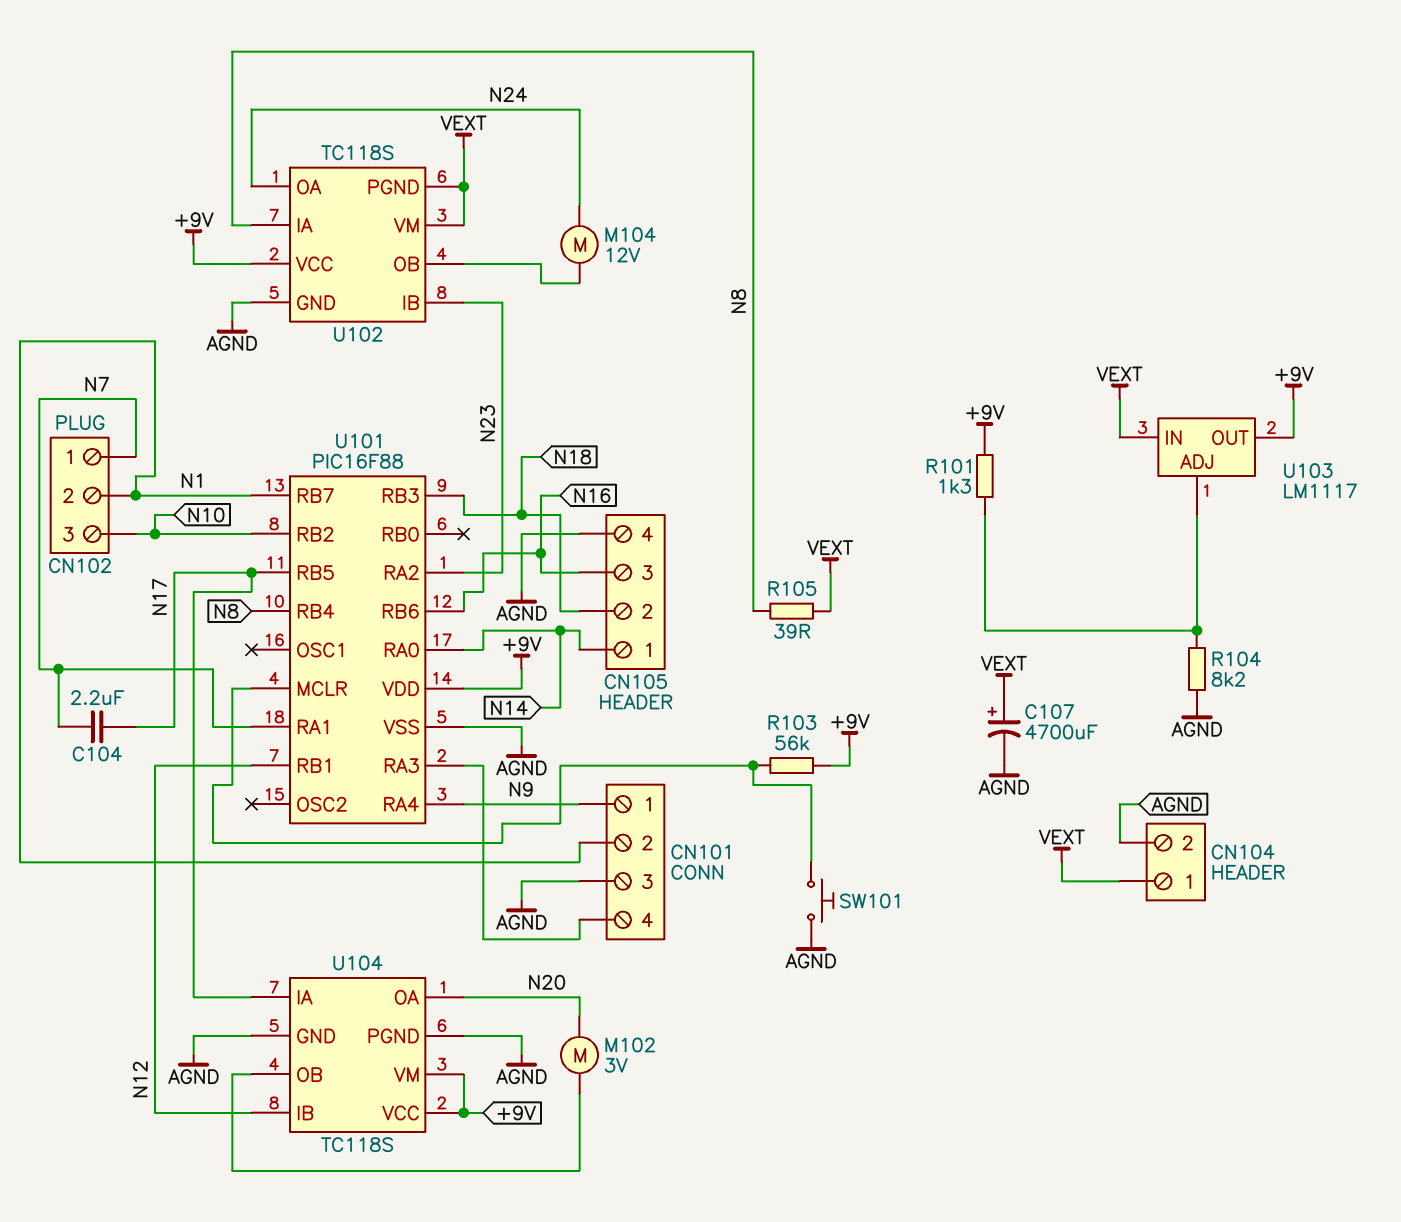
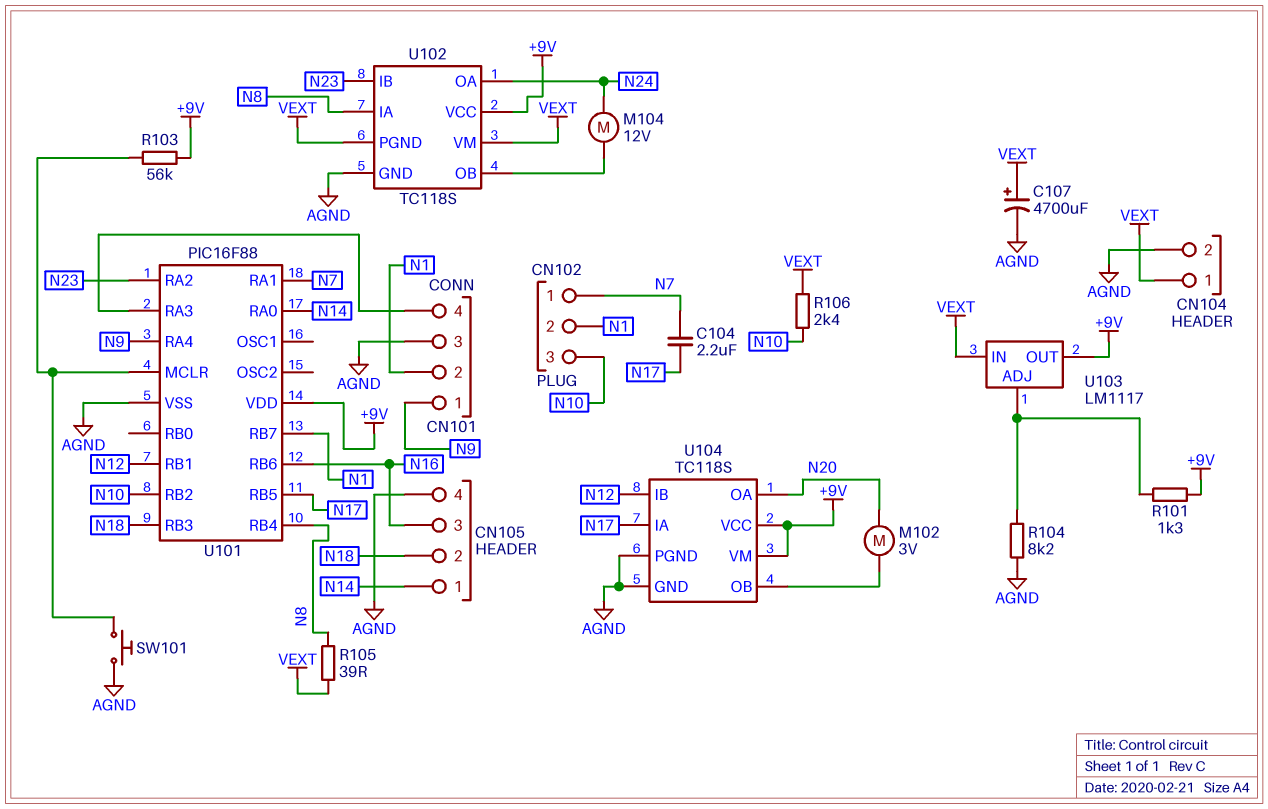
R106: none -> 2.4k (N10, VEXT)

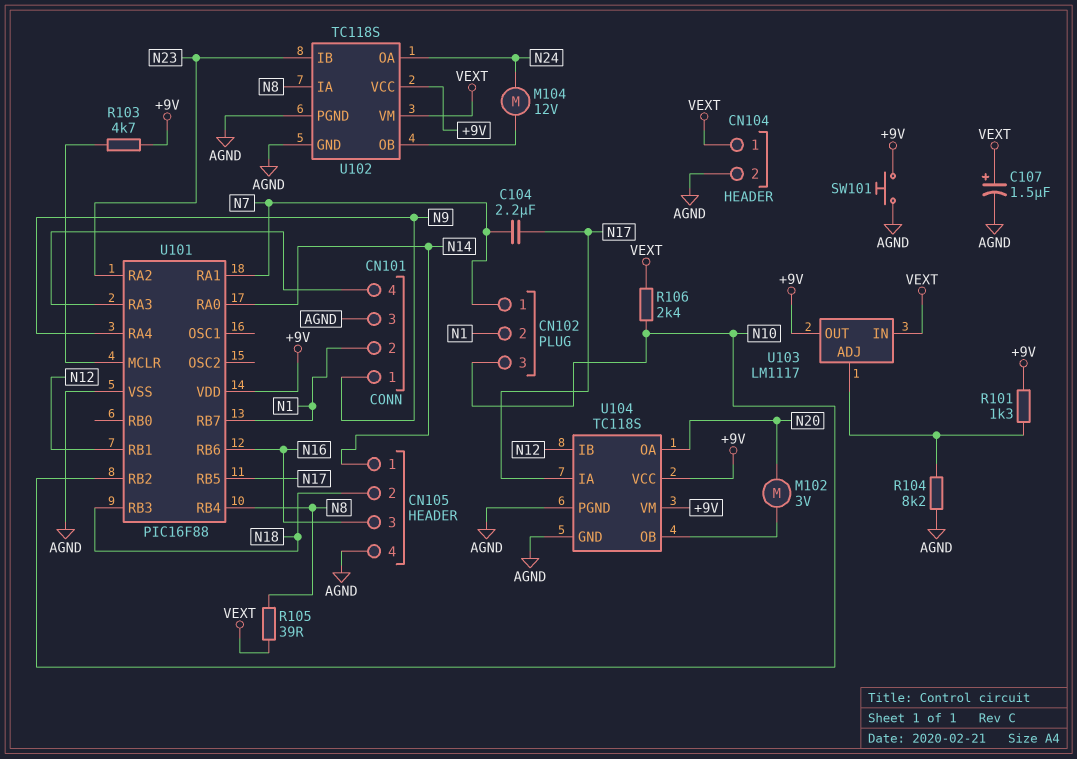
C107: 4700uF (plus VEXT, minus AGND) -> 1.5uF (plus VEXT, minus AGND)
R103: 56k (+9V, U101/MCLR) -> 4.7k (+9V, U101/MCLR)
SW101: button (AGND, U101/MCLR) -> button (+9V, AGND)
U102 pin PGND: VEXT -> AGND

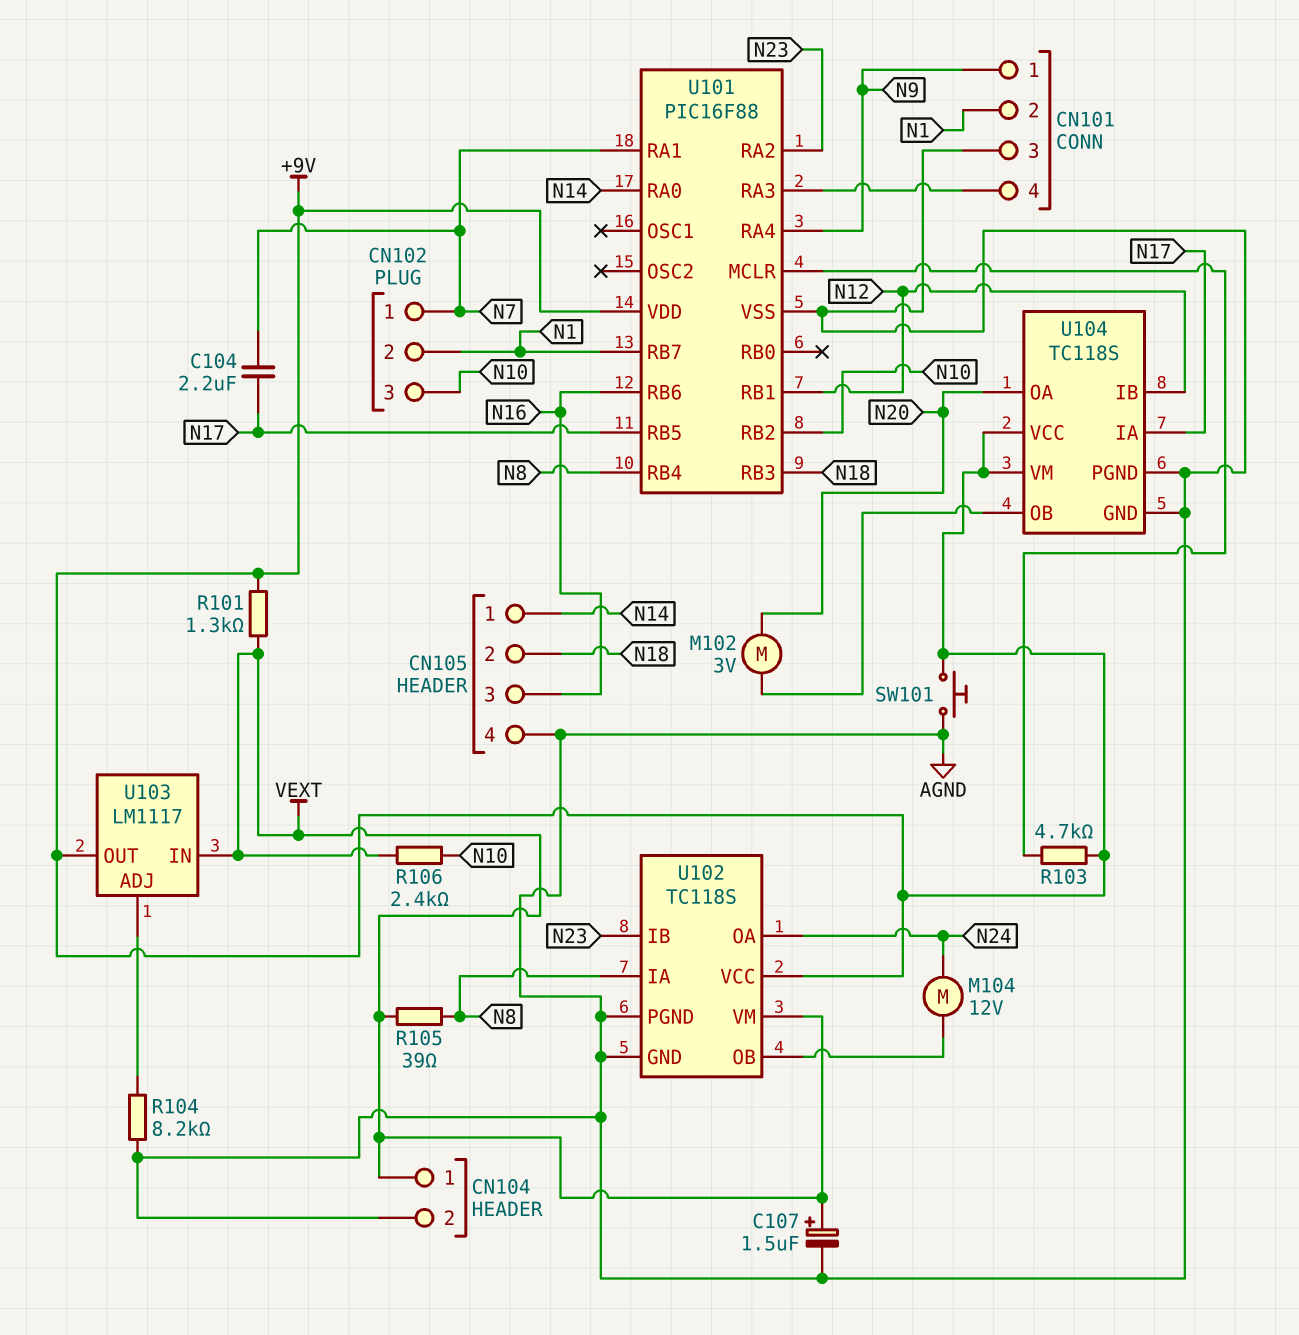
R101: 1.3k (+9V, U103/ADJ) -> 1.3k (+9V, VEXT)

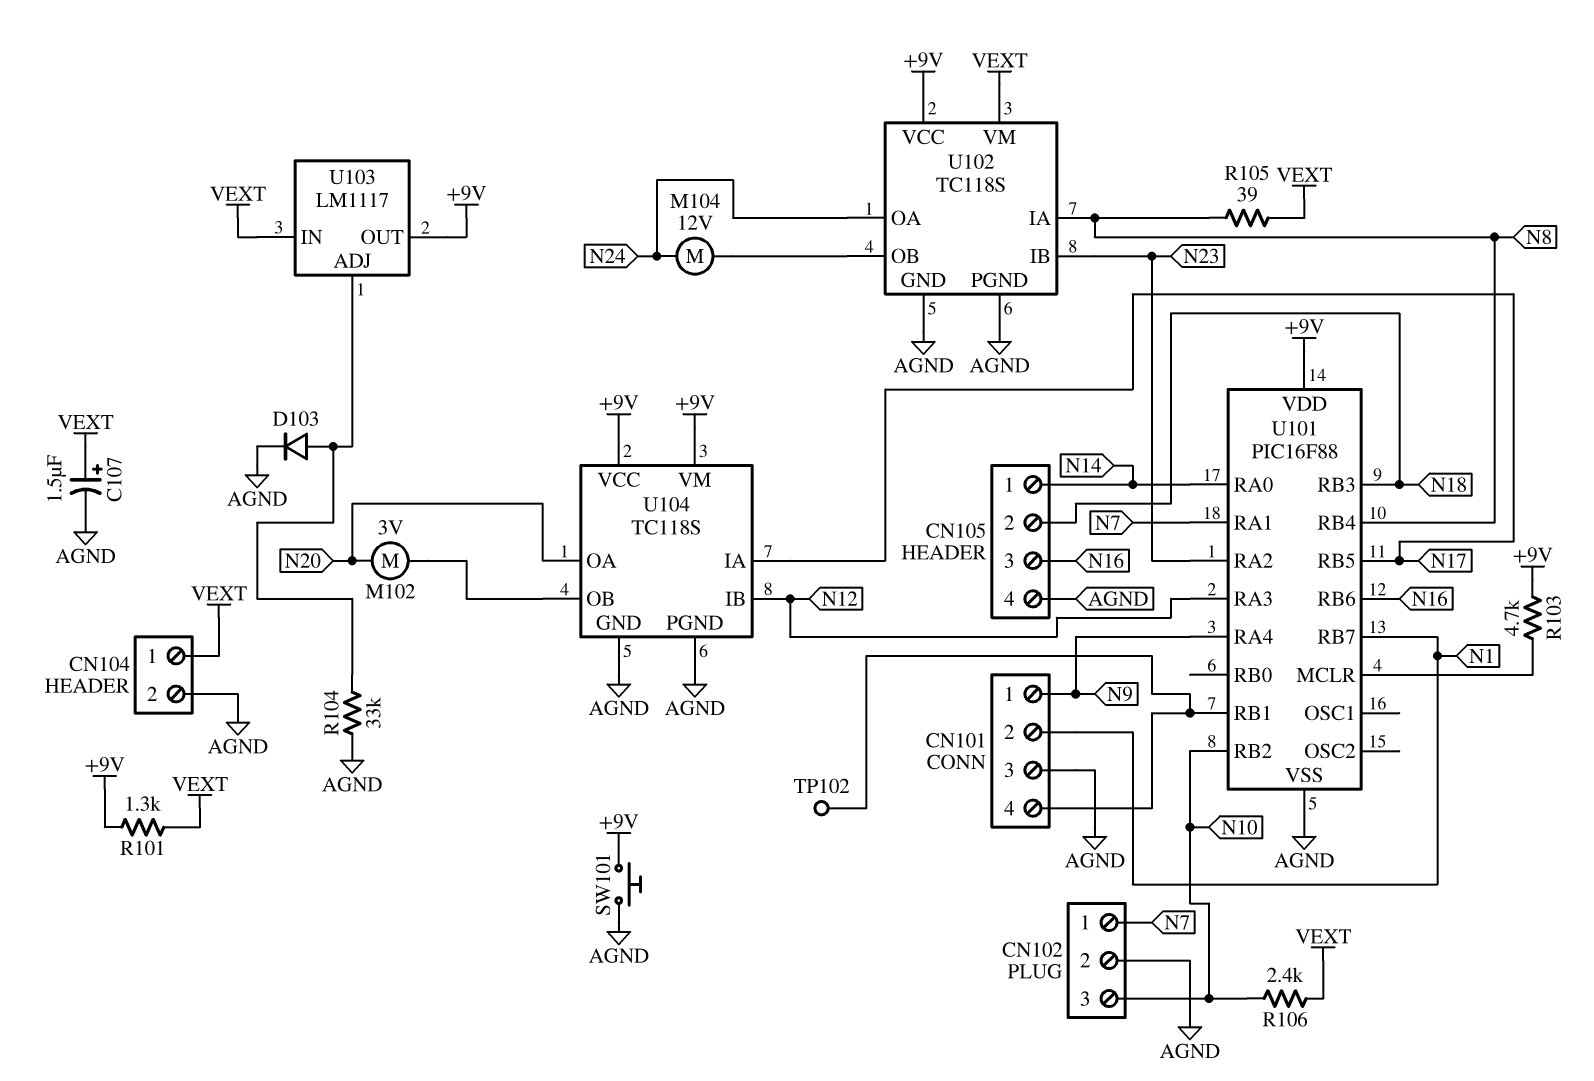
C104: 2.2uF (N7, N17) -> none
CN102 pin 2: N1 -> AGND
D103: none -> diode (A U103/ADJ, K AGND)
R104: 8.2k (AGND, U103/ADJ) -> 33k (AGND, U103/ADJ)
TP102: none -> test point (CN101/4)
U101 pin RA3: CN101/4 -> N12
U101 pin RB1: N12 -> CN101/4

